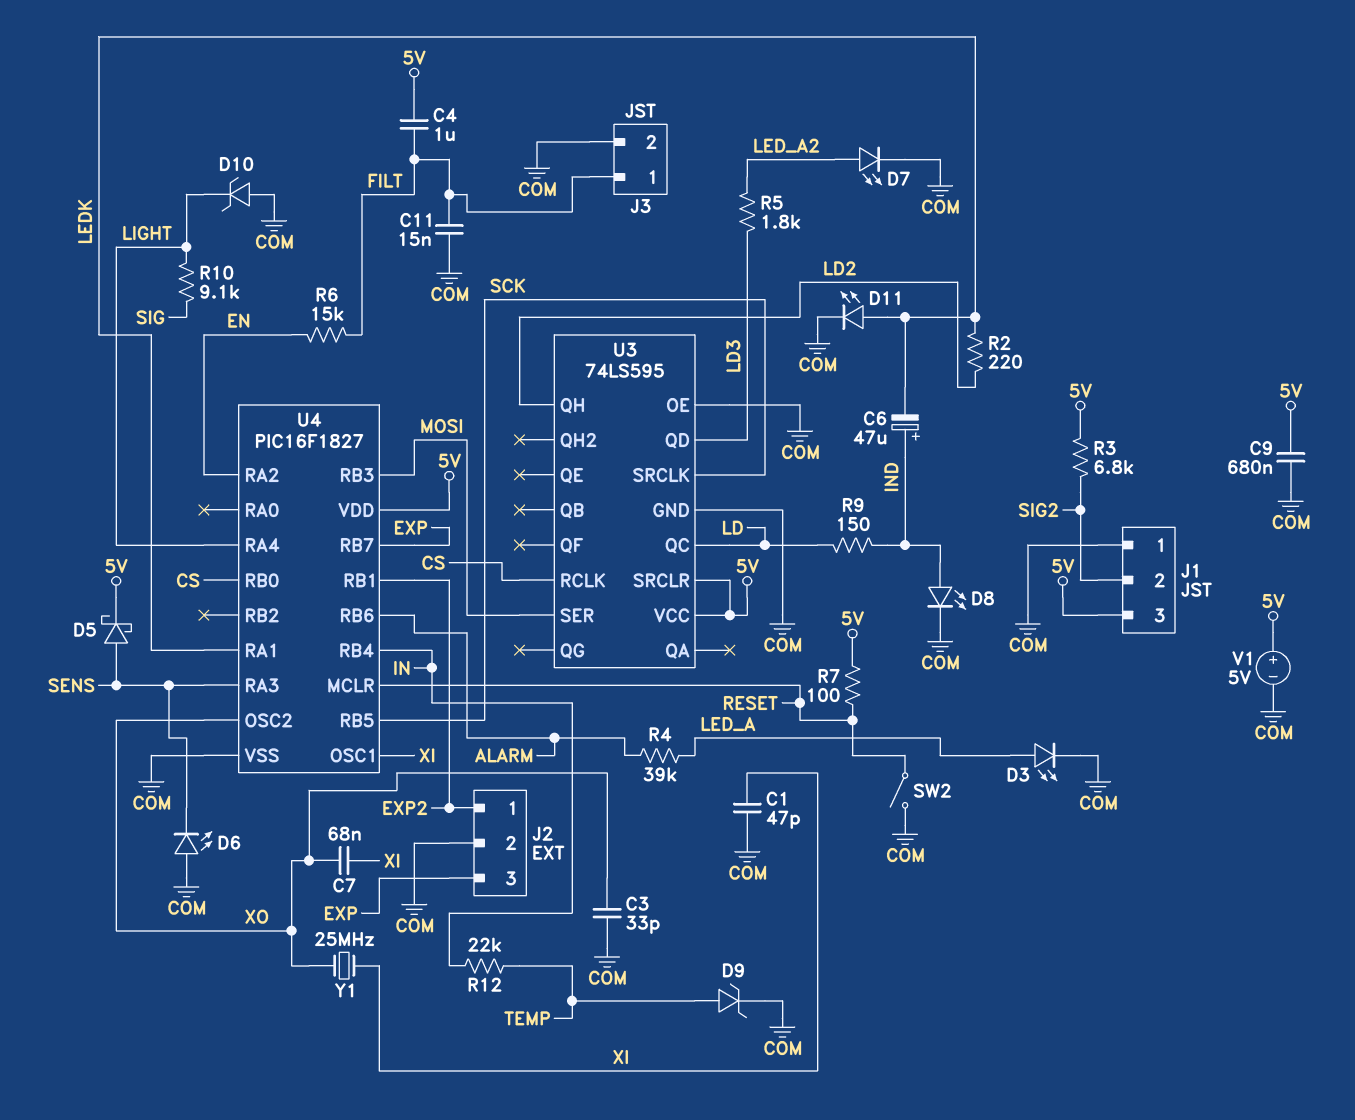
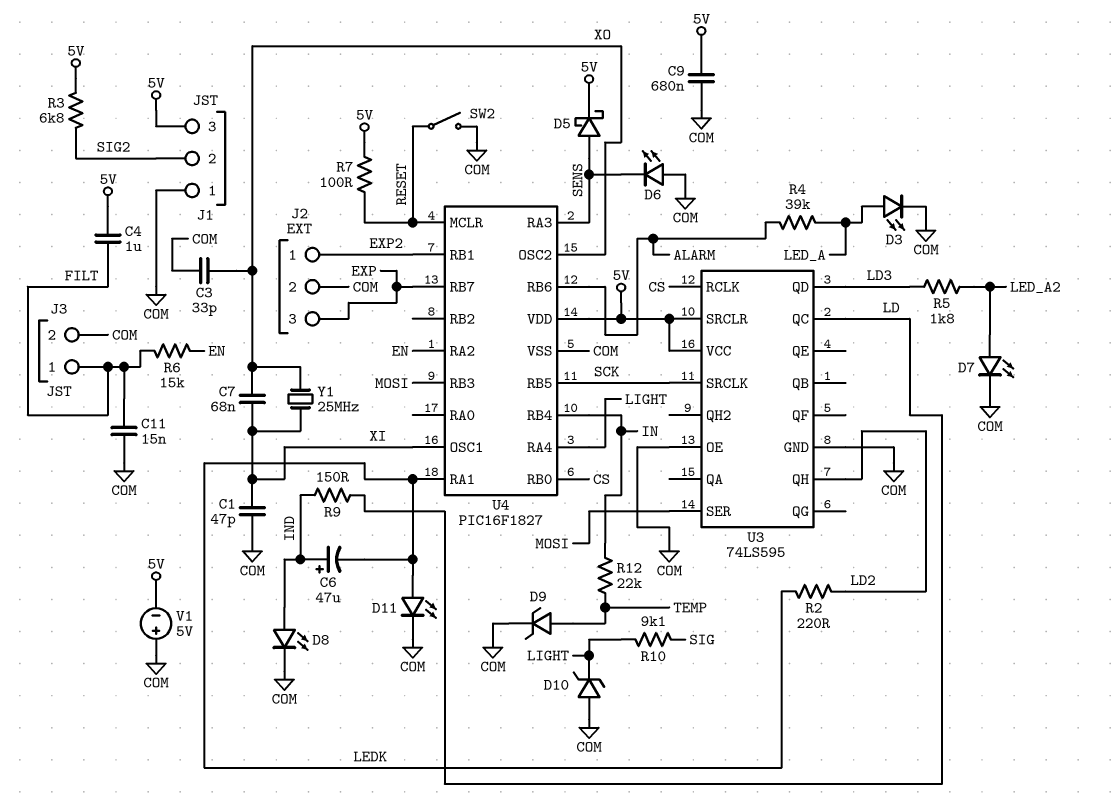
V1: 5V (plus 5V, minus COM) -> 5V (plus COM, minus 5V)

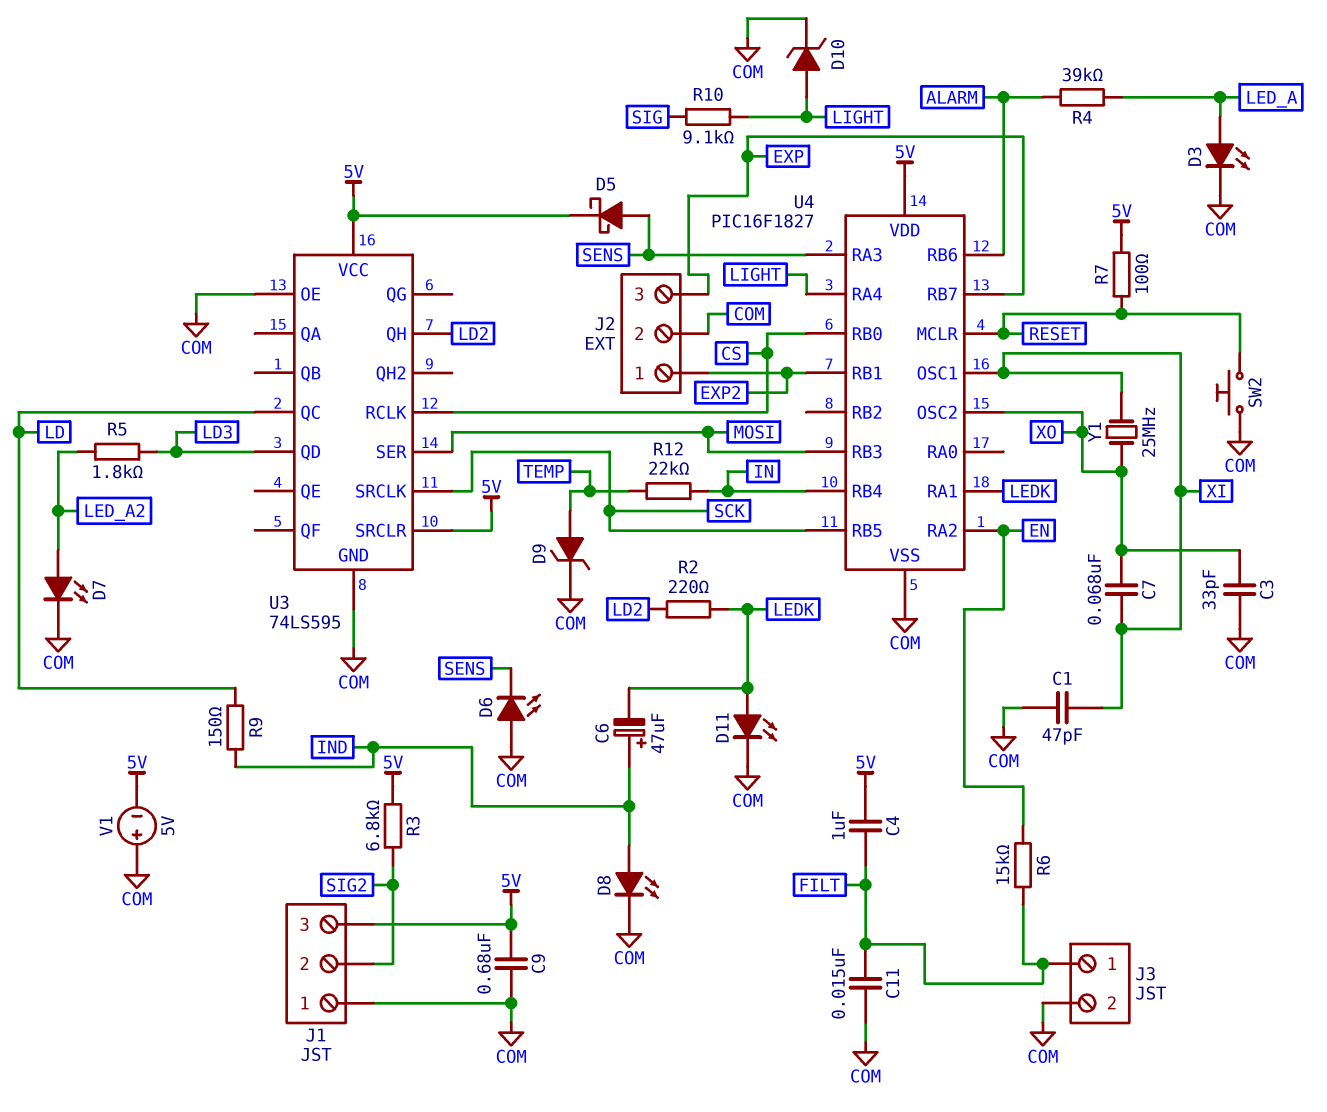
D10: zener (A COM, K LIGHT) -> zener (A LIGHT, K COM)
SW2: switch (COM, RESET) -> button (COM, RESET)

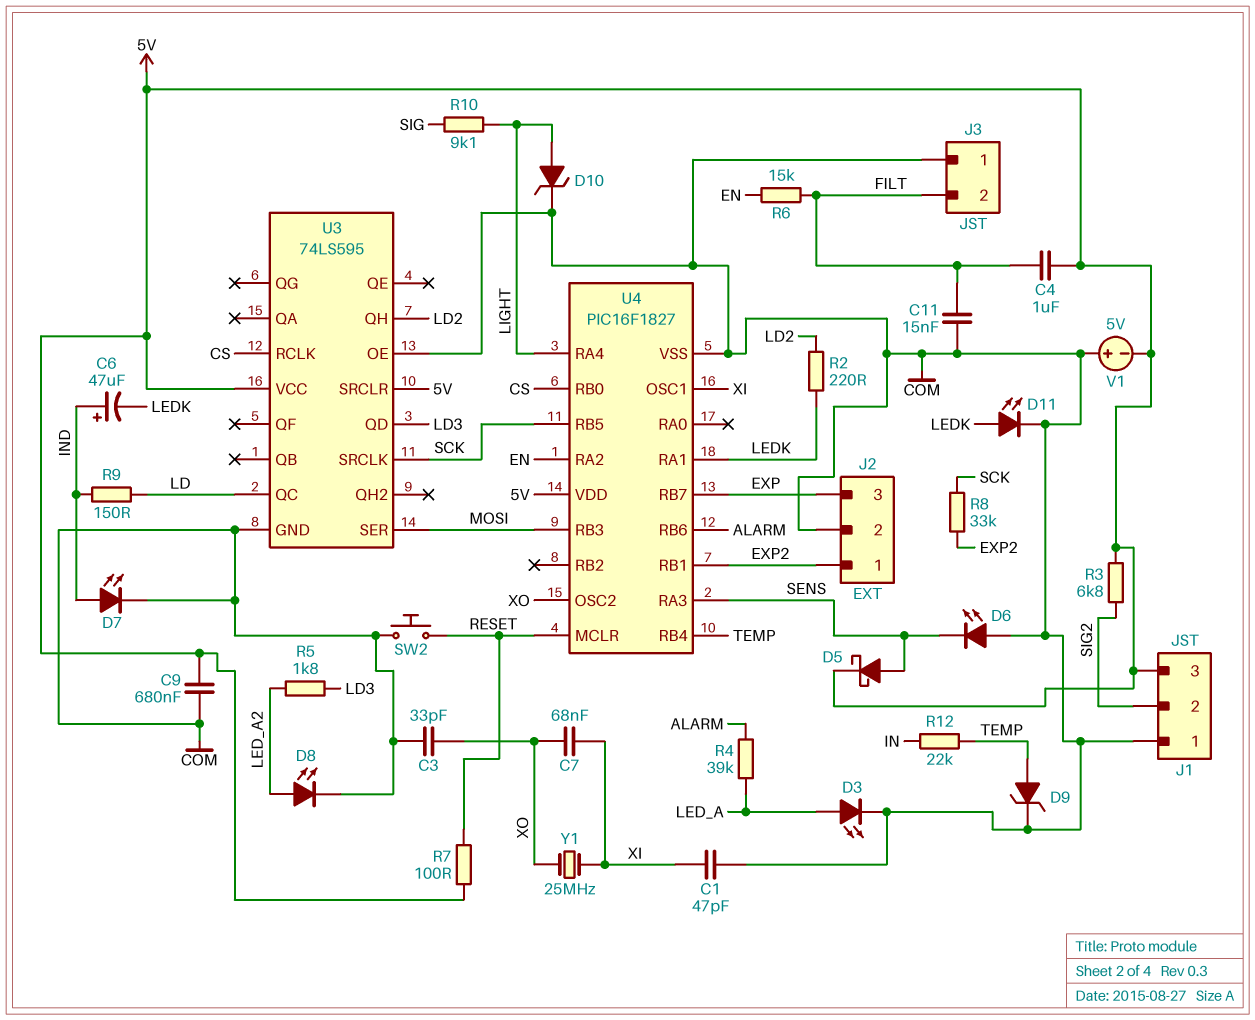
D7: LED (A LED_A2, K COM) -> LED (A IND, K COM)
D8: LED (A IND, K COM) -> LED (A LED_A2, K COM)
J3 pin 1: FILT -> COM
J3 pin 2: COM -> FILT
R8: none -> 33k (EXP2, SCK)
U4 pin RB4: IN -> TEMP

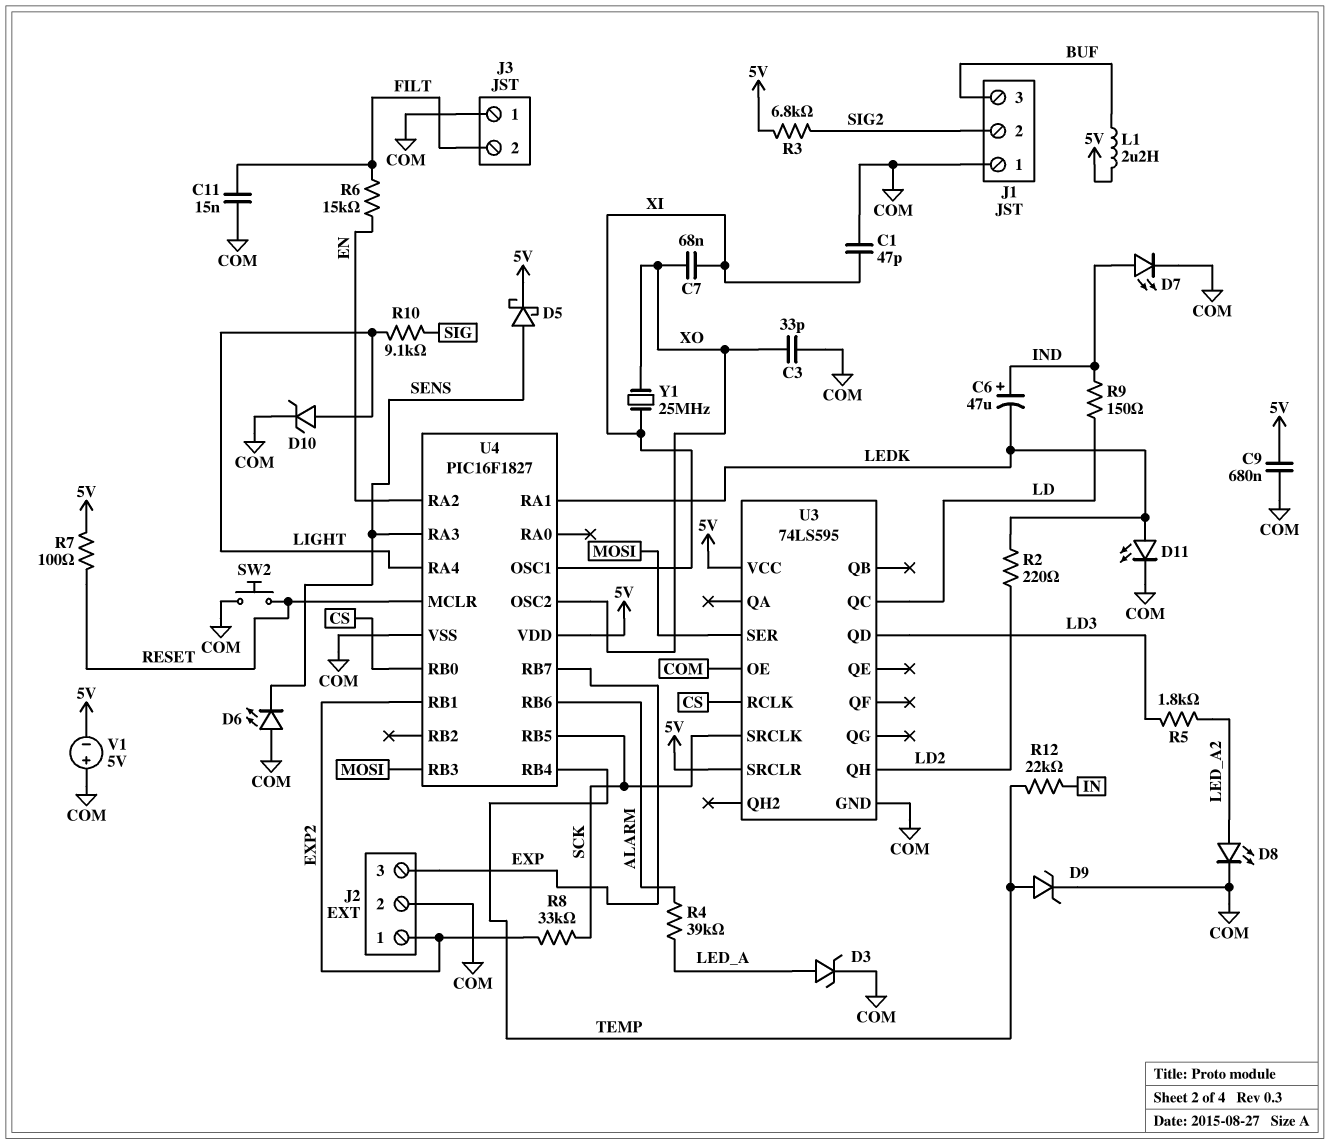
C4: 1uF (5V, FILT) -> none
D3: LED (A LED_A, K COM) -> zener (A LED_A, K COM)
J1 pin 3: 5V -> BUF
L1: none -> 2.2uH (5V, BUF)

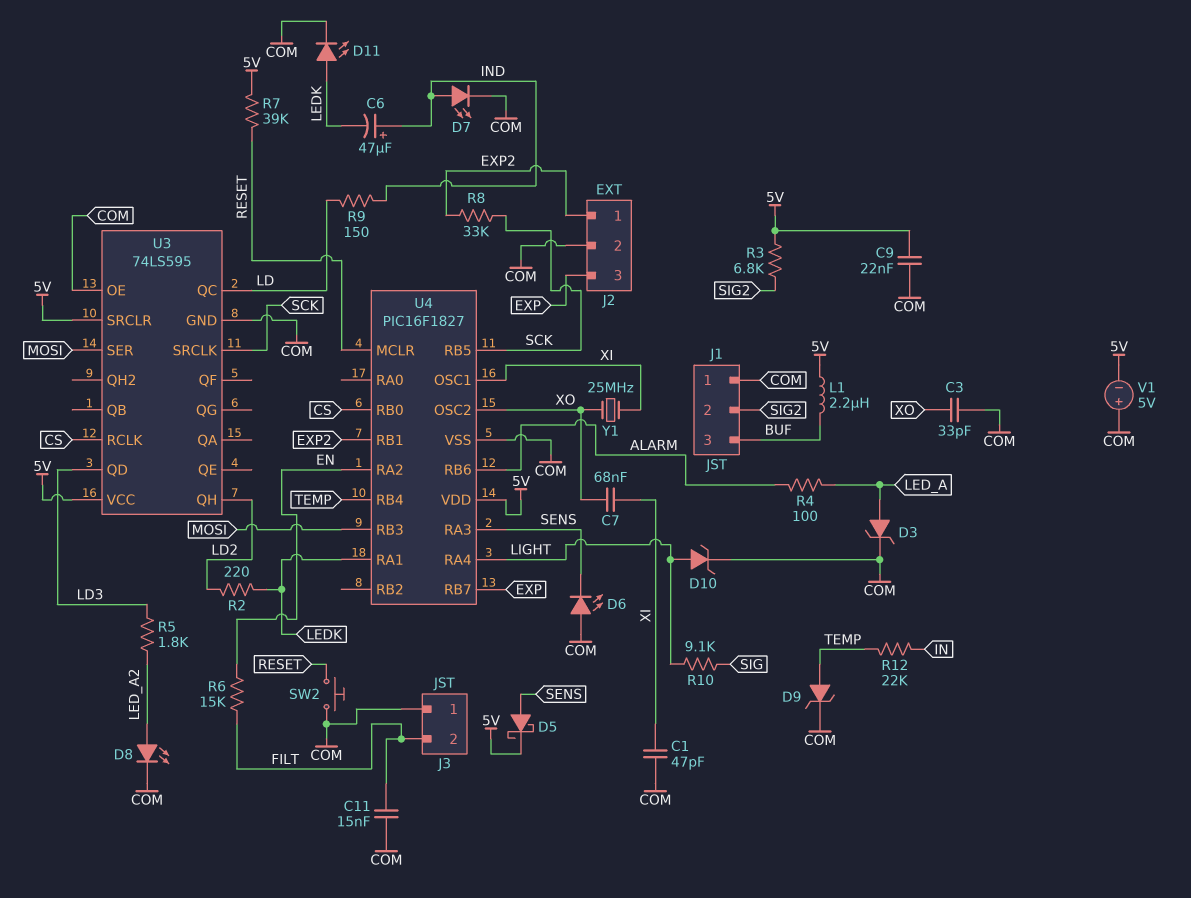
C9: 680nF (5V, COM) -> 22nF (5V, COM)
R4: 39k (ALARM, LED_A) -> 100 (ALARM, LED_A)
R7: 100 (5V, RESET) -> 39k (5V, RESET)

